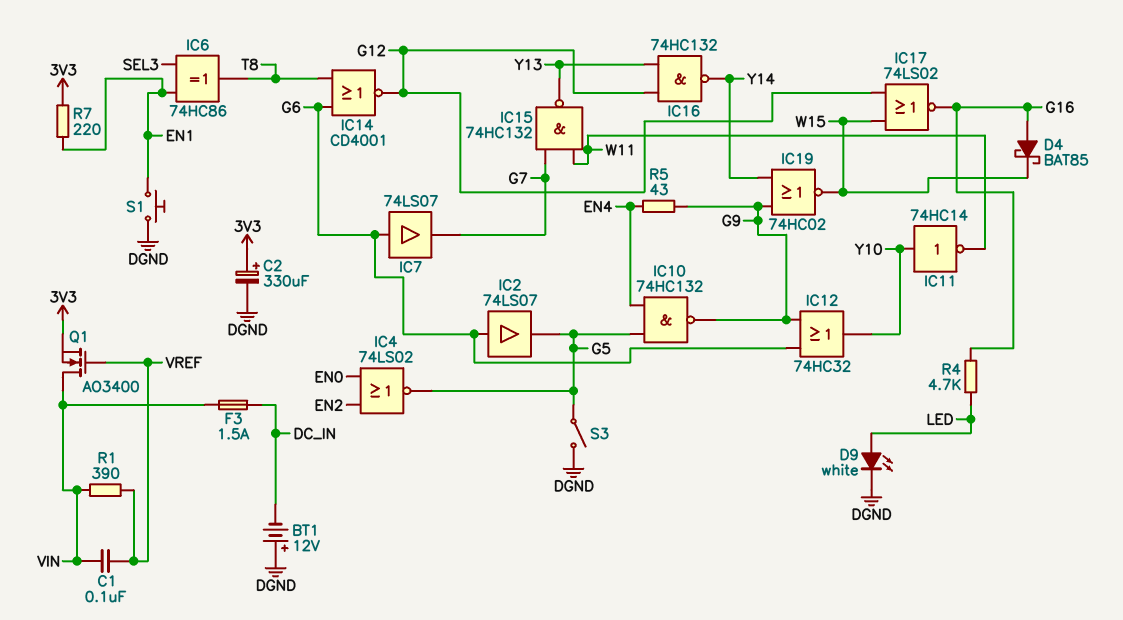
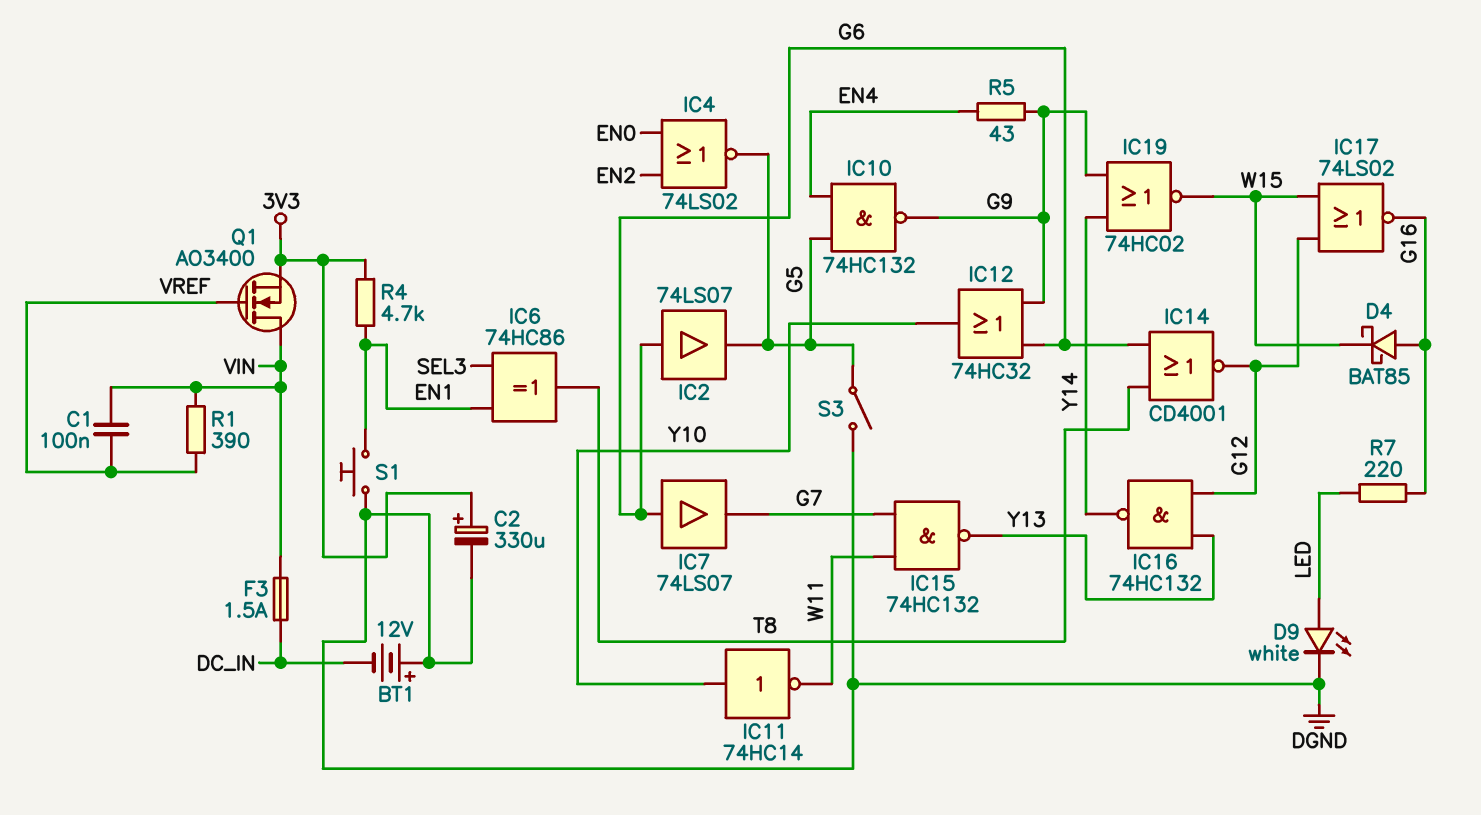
R4: 4.7k (G16, LED) -> 4.7k (3V3, EN1)
R7: 220 (3V3, EN1) -> 220 (G16, LED)

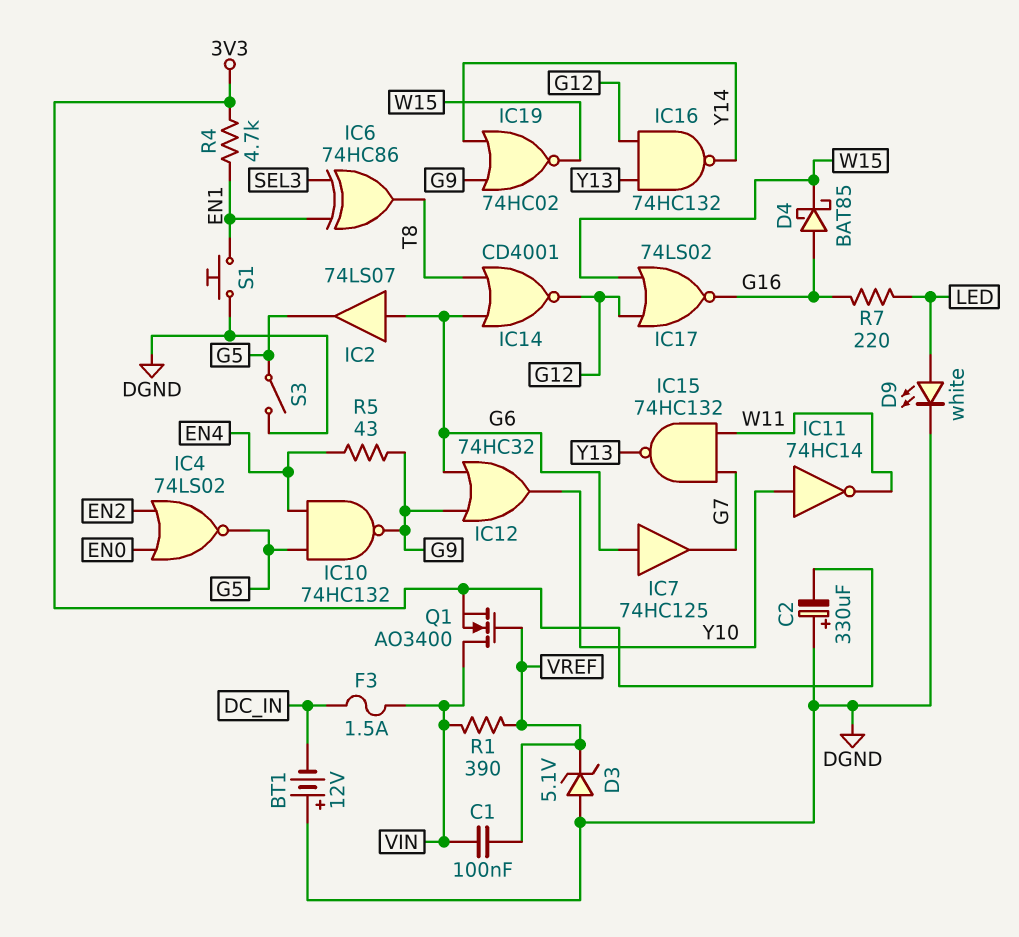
C2: 330uF (plus 3V3, minus DGND) -> 330uF (plus DGND, minus 3V3)
D3: none -> zener 5.1V (A DGND, K VREF)
IC7: buffer 74LS07 (in G6, out G7) -> buffer 74HC125 (in G6, out G7)

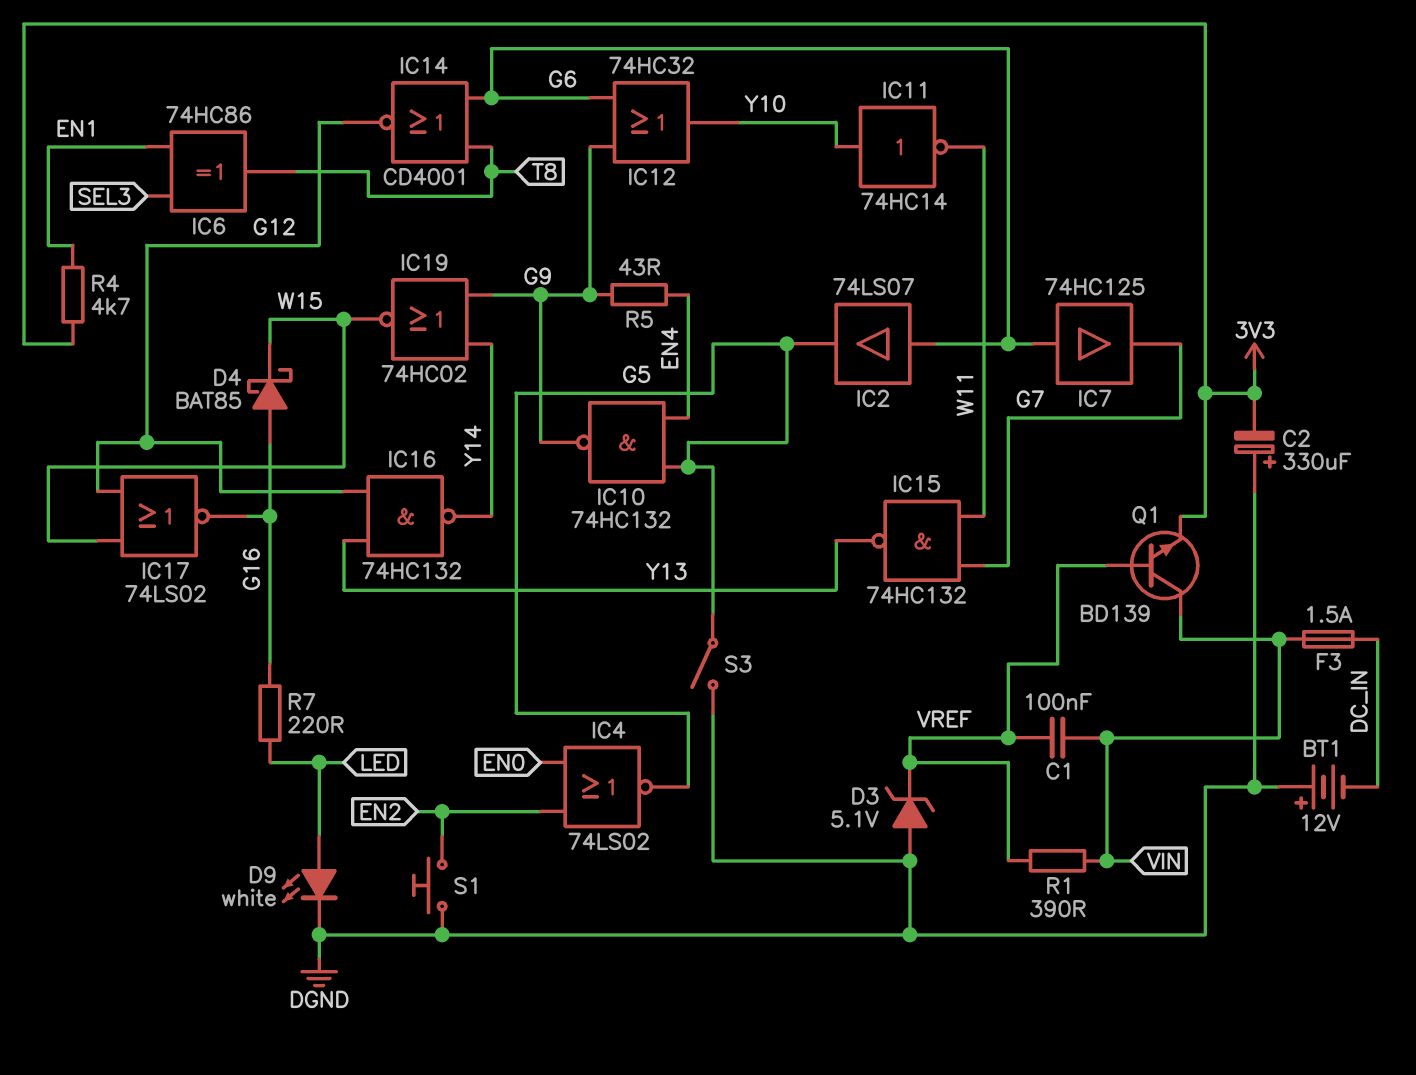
Q1: NMOS AO3400 (G VREF, D VIN, S 3V3) -> NPN BD139 (B VREF, C VIN, E 3V3)
S1: button (DGND, EN1) -> button (DGND, EN2)

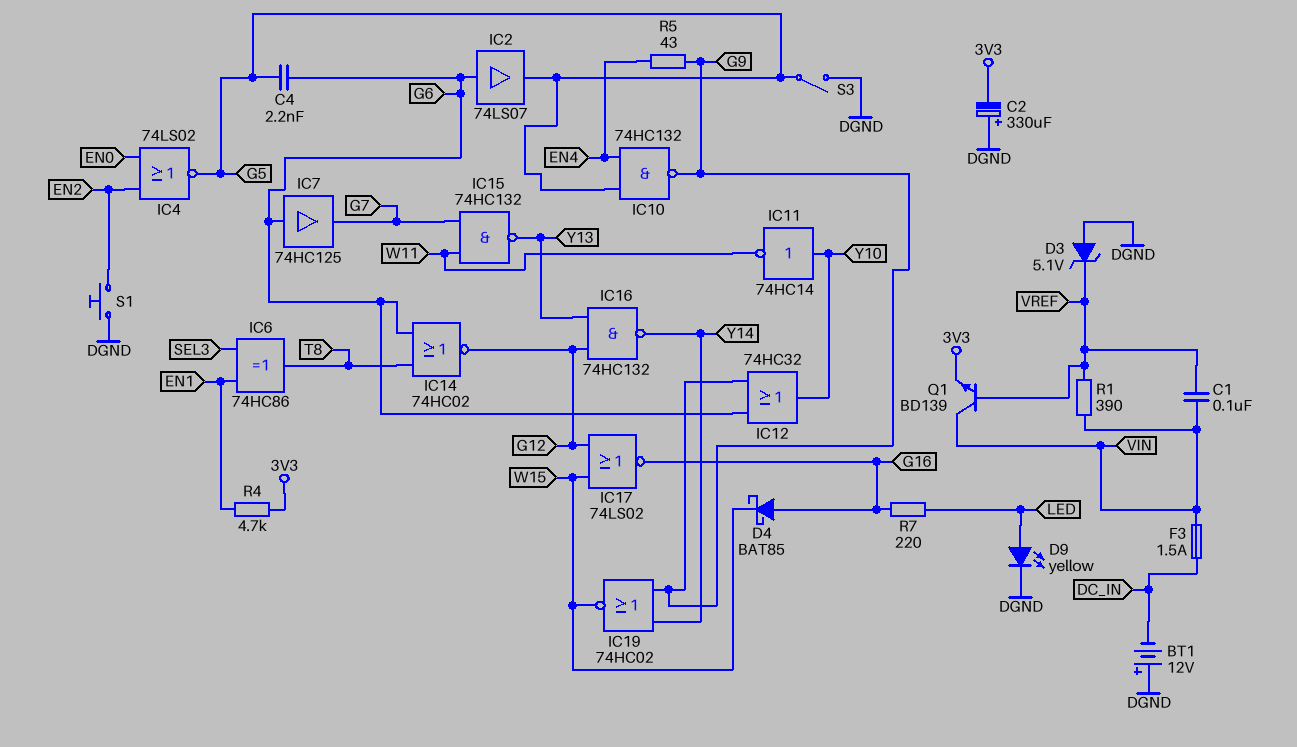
C4: none -> 2.2nF (G5, G6)
D9: LED white (A LED, K DGND) -> LED yellow (A LED, K DGND)
IC14: NOR CD4001 (in G6, in T8, out G12) -> NOR 74HC02 (in G6, in T8, out G12)

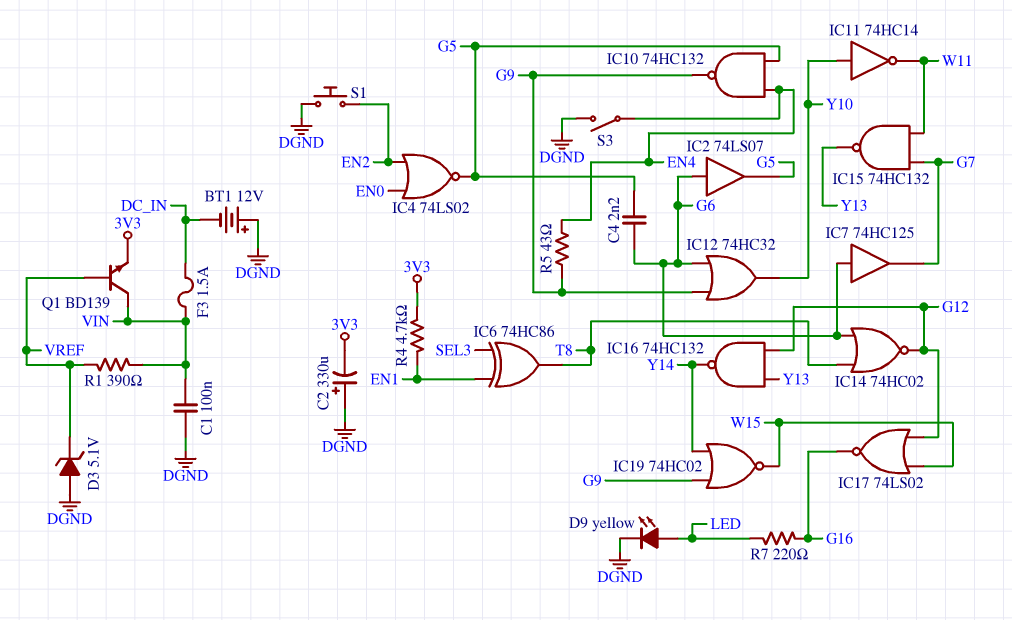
C1: 100nF (VIN, VREF) -> 100nF (DGND, VIN)
D4: schottky BAT85 (A G16, K W15) -> none
S3: switch (DGND, G5) -> switch (DGND, EN4)

